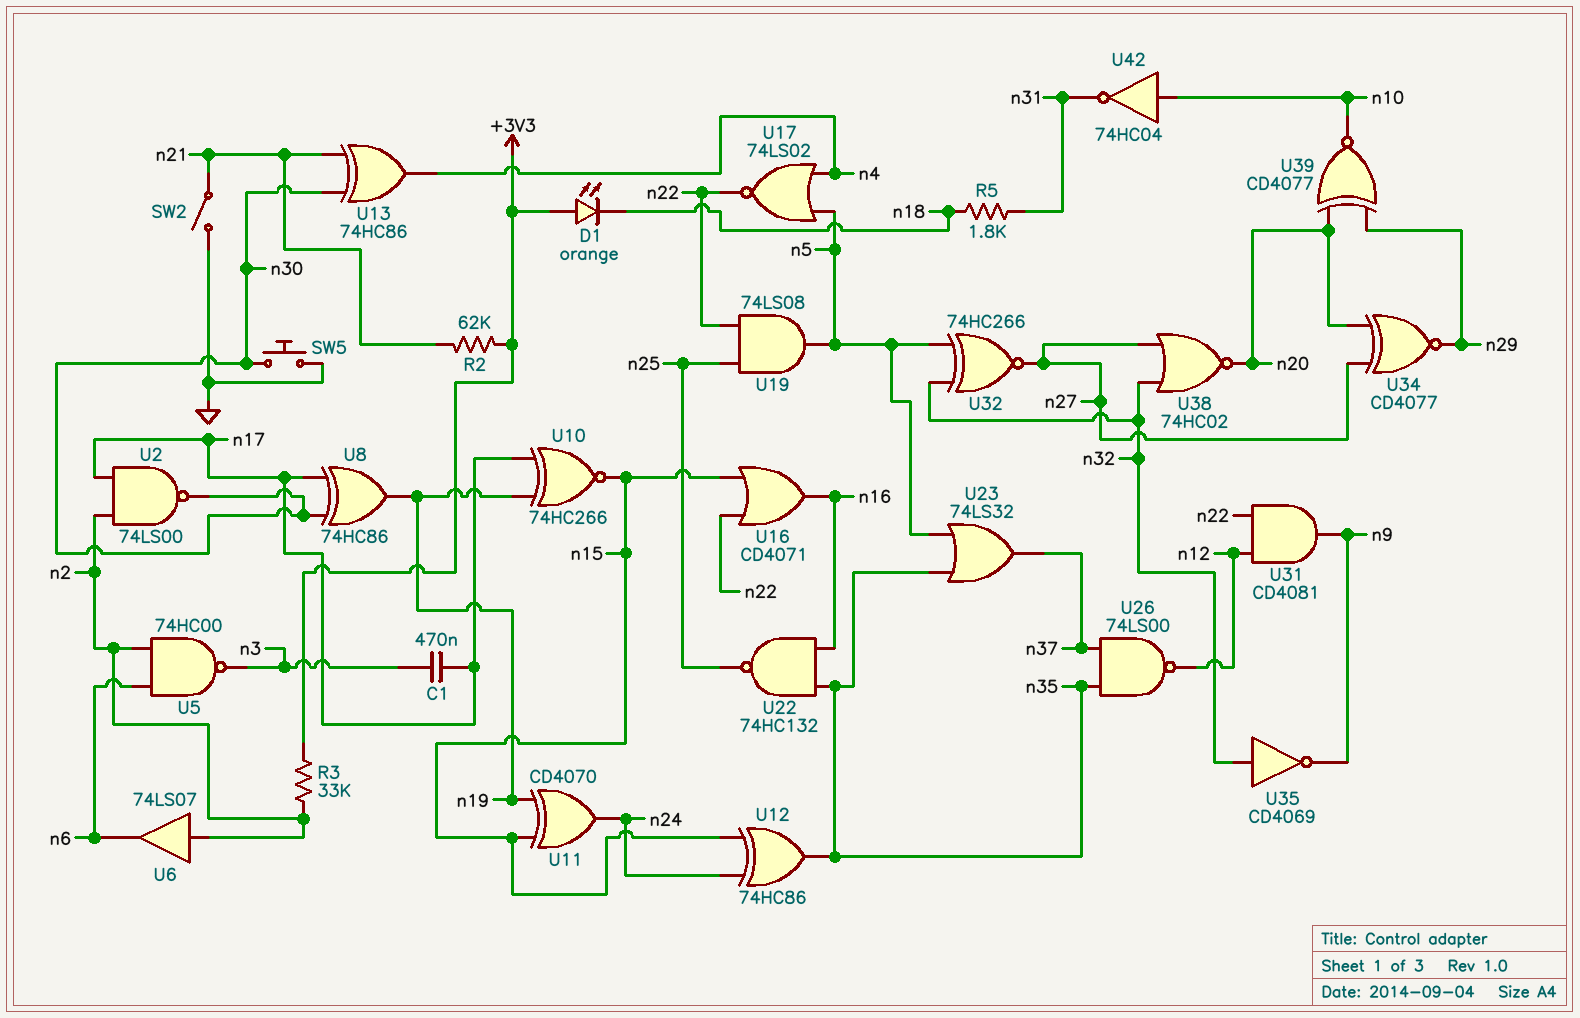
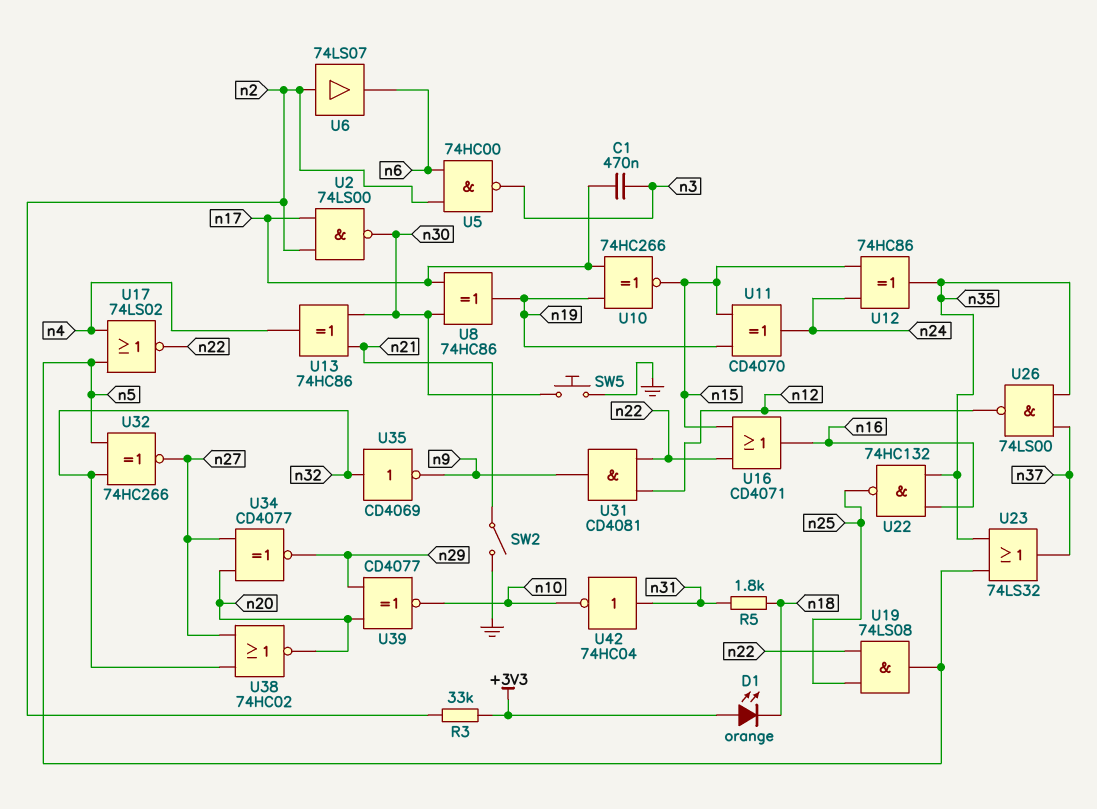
R2: 62k (+3V3, n21) -> none
U42: NOT 74HC04 (in n10, out n31) -> NOT 74HC04 (in n31, out n10)

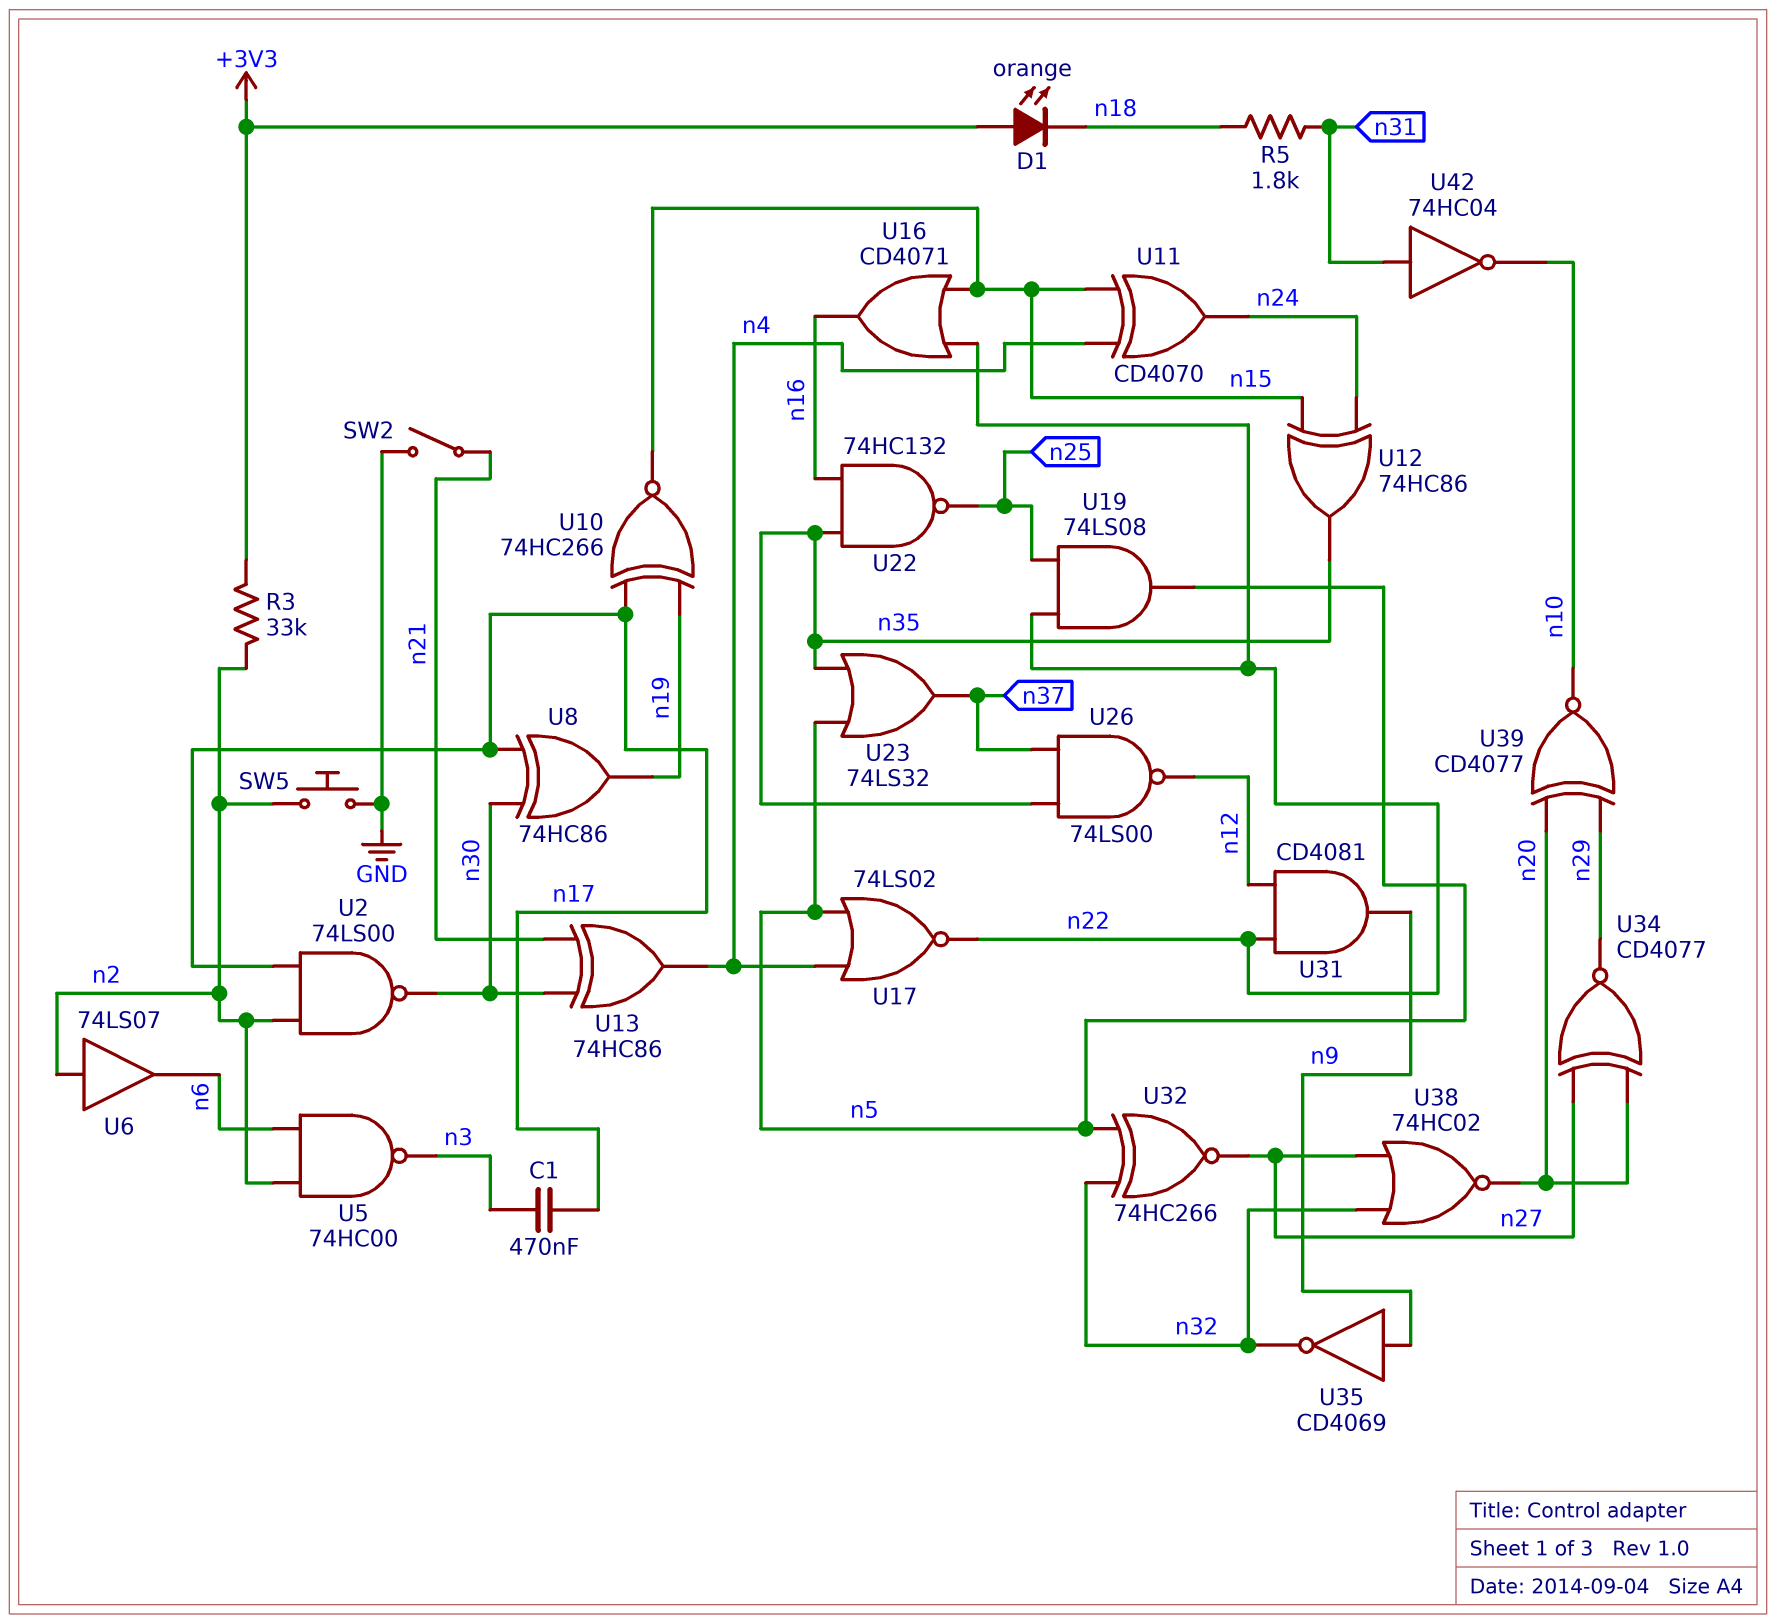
SW5: button (GND, n30) -> button (GND, n2)
U11: XOR CD4070 (in n15, in n19, out n24) -> XOR CD4070 (in n4, in n15, out n24)
U35: NOT CD4069 (in n32, out n9) -> NOT CD4069 (in n9, out n32)

